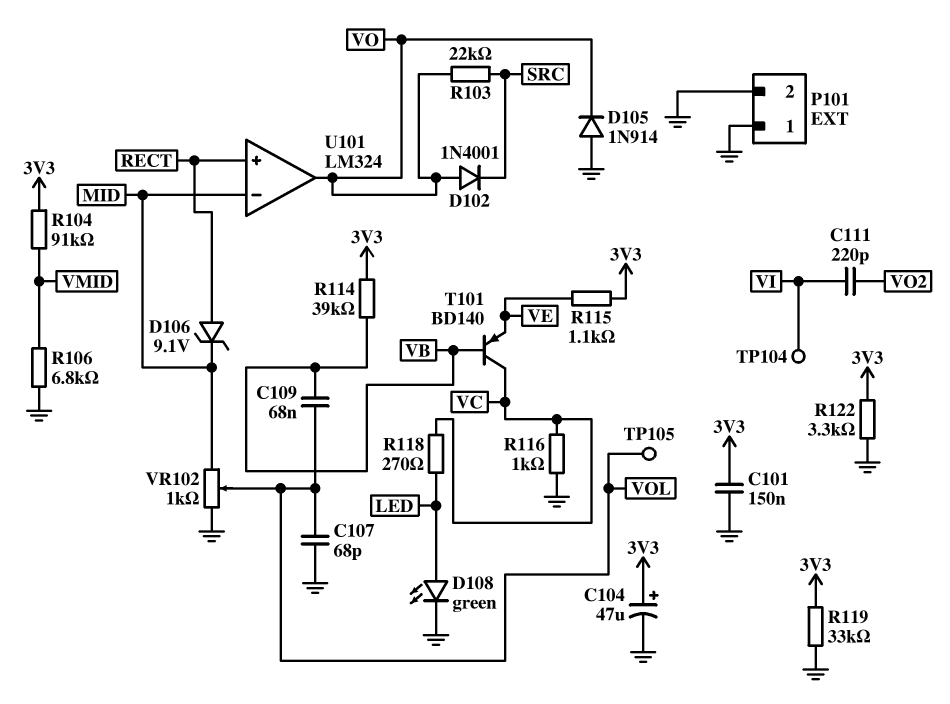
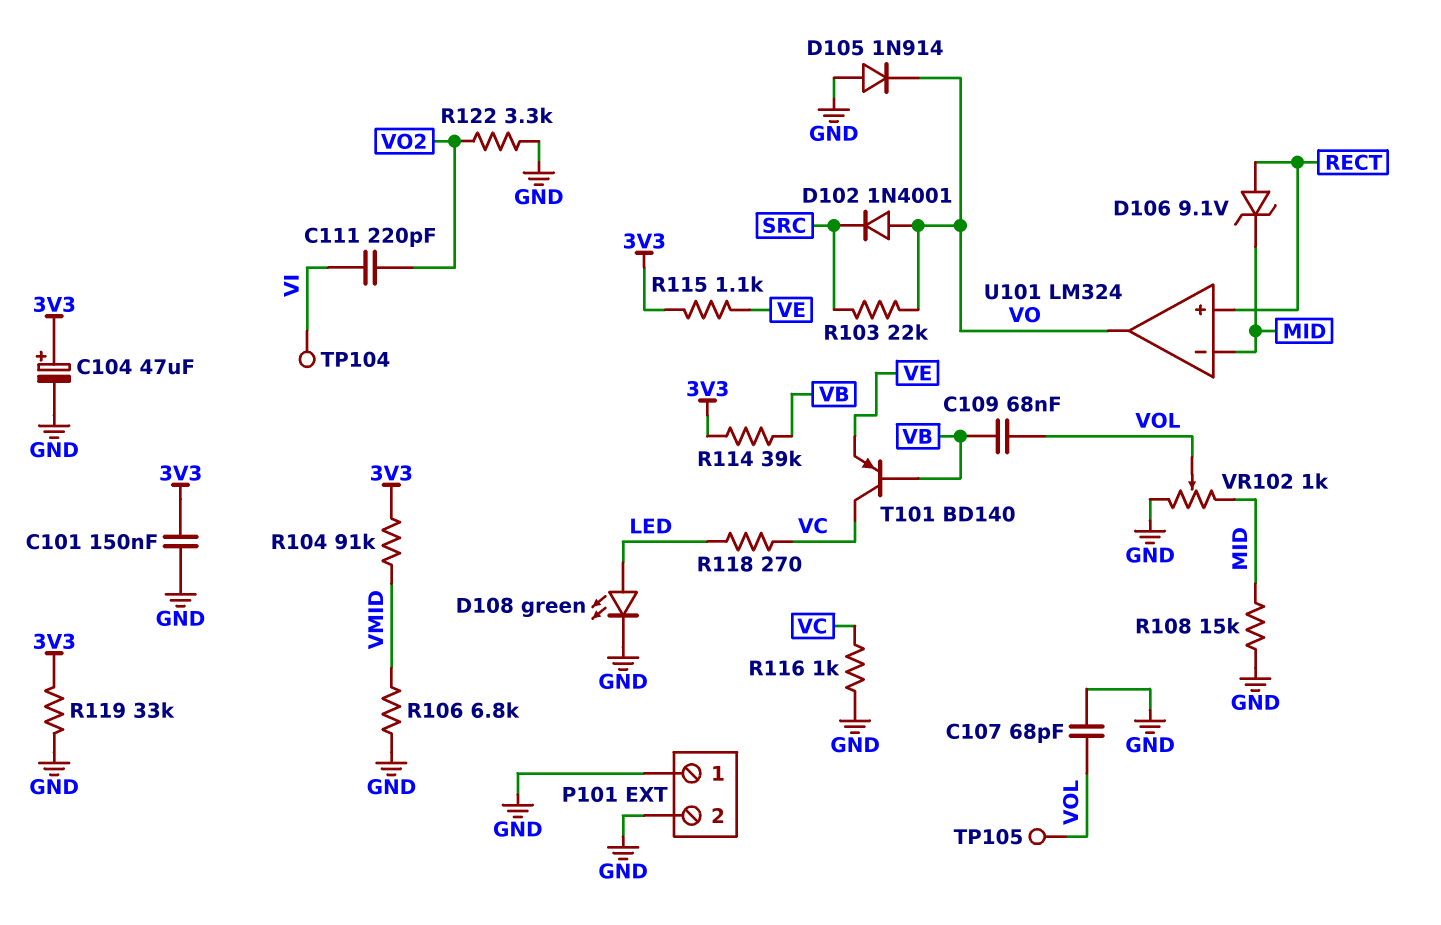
R108: none -> 15k (GND, MID)
R122: 3.3k (3V3, GND) -> 3.3k (GND, VO2)

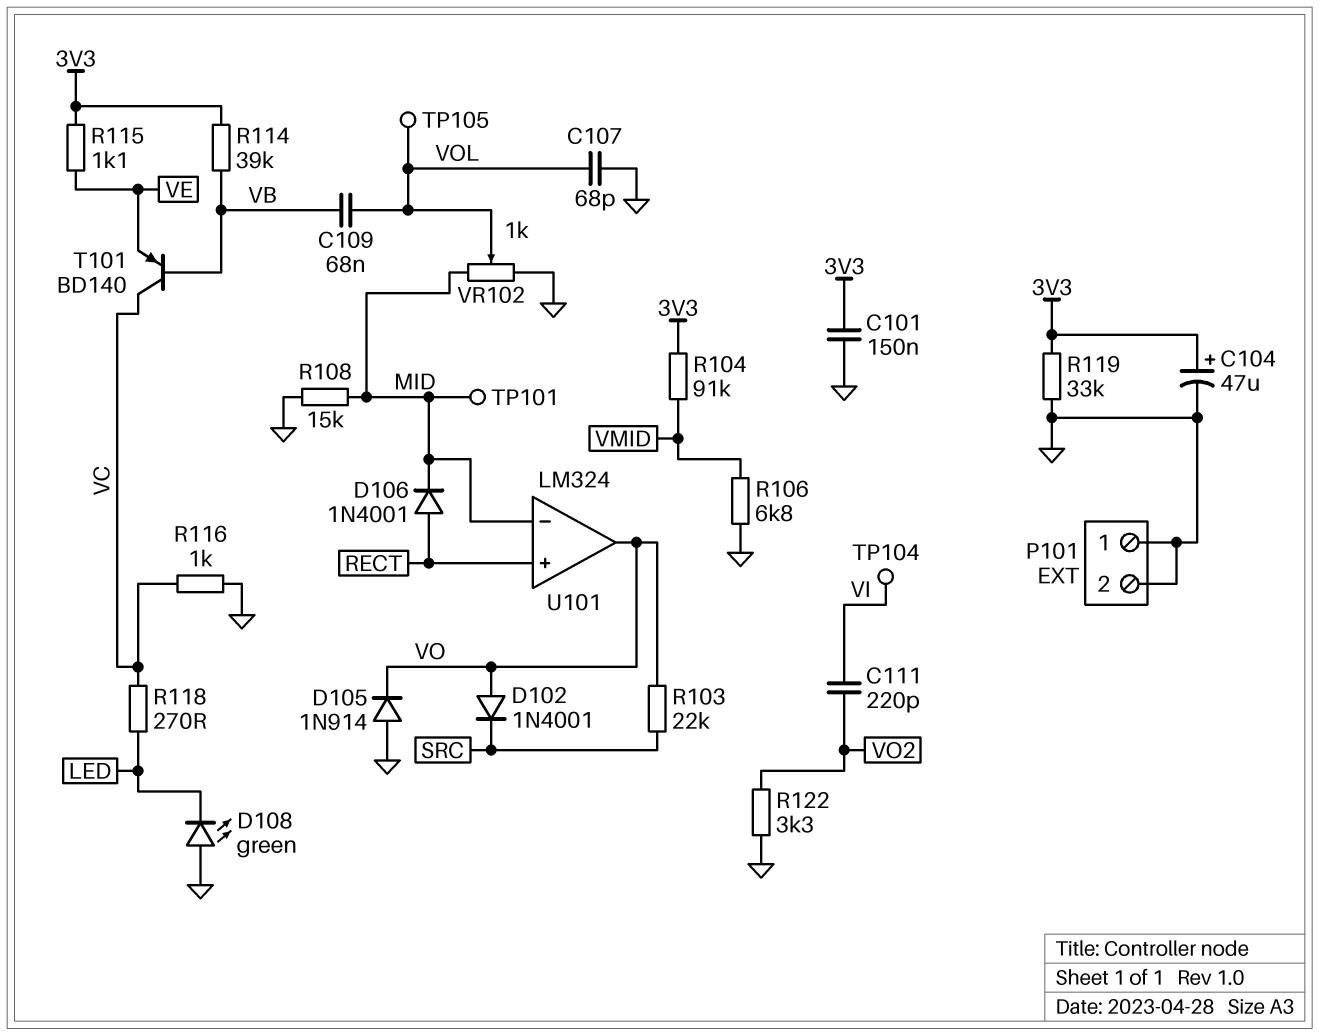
D106: zener 9.1V (A RECT, K MID) -> diode 1N4001 (A RECT, K MID)
D108: LED green (A LED, K GND) -> LED green (A GND, K LED)
TP101: none -> test point (MID)

